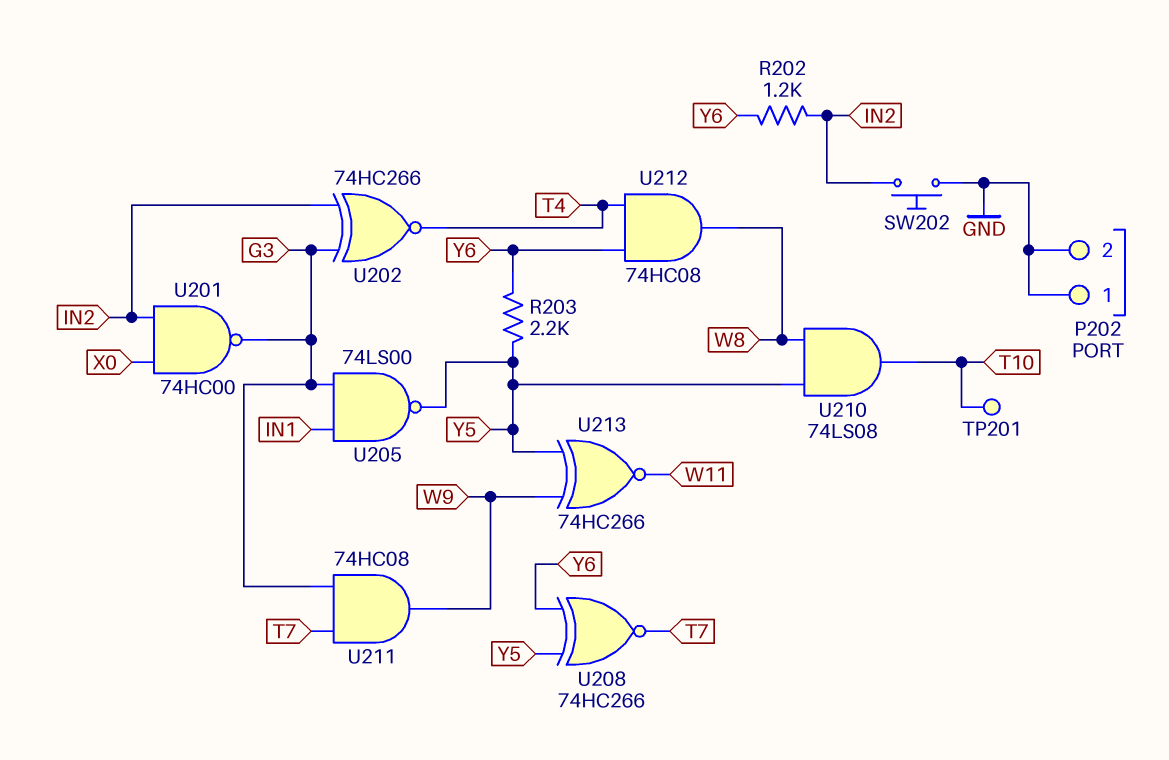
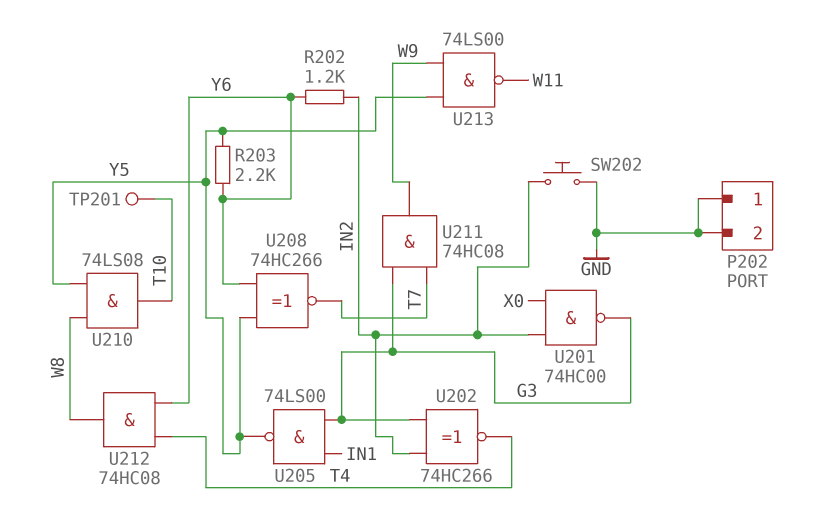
U213: XNOR 74HC266 (in W9, in Y5, out W11) -> NAND 74LS00 (in W9, in Y5, out W11)

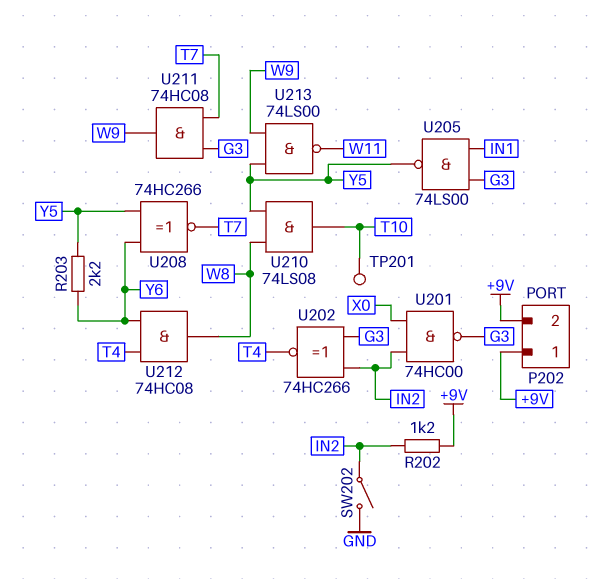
P202 pin 1: GND -> +9V
P202 pin 2: GND -> +9V
R202: 1.2k (IN2, Y6) -> 1.2k (+9V, IN2)
SW202: button (GND, IN2) -> switch (GND, IN2)

